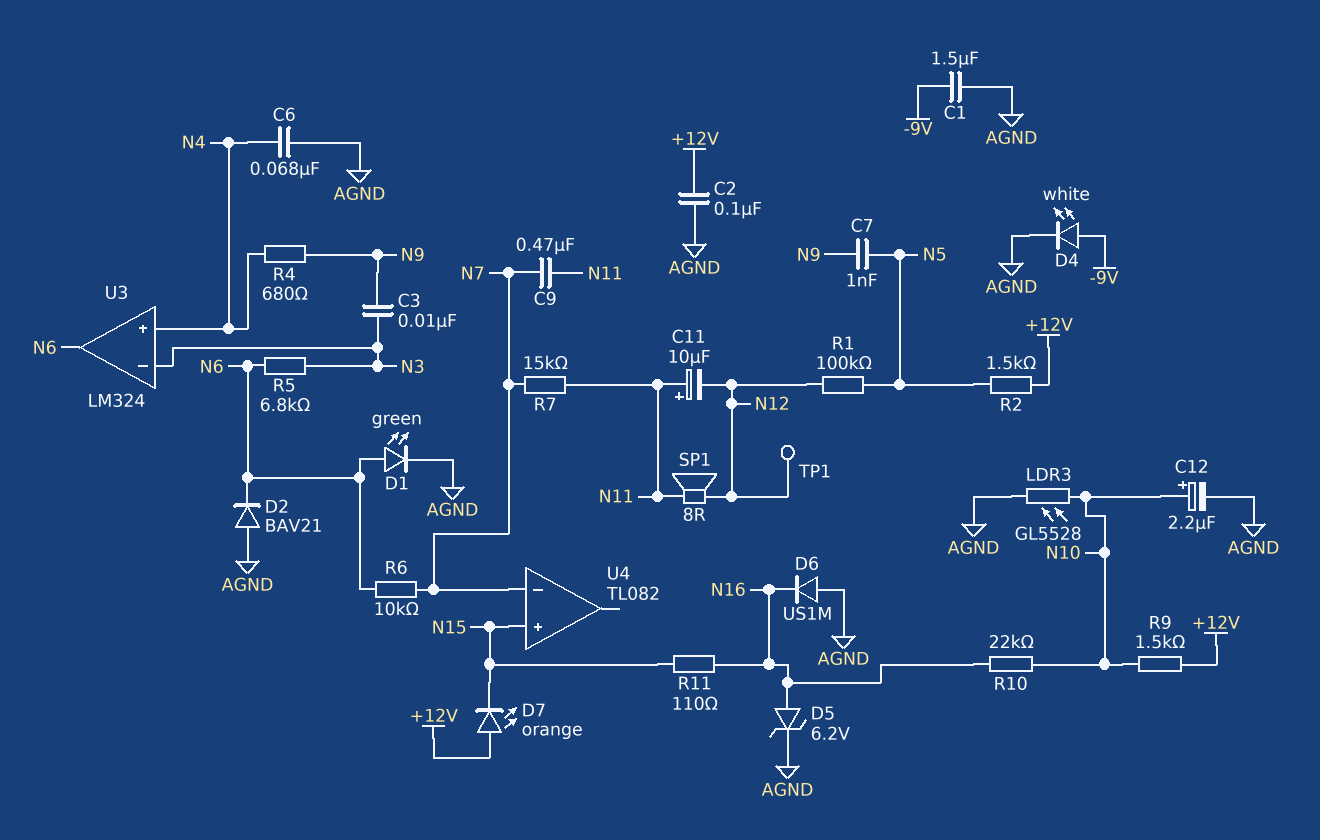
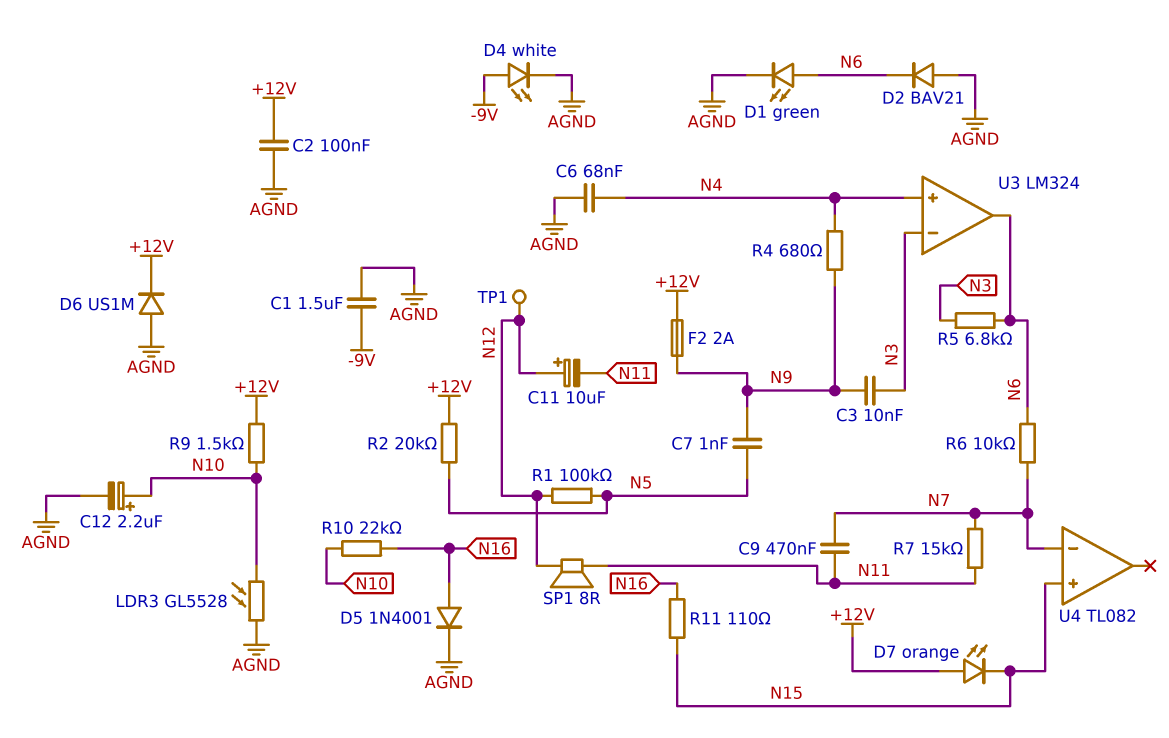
C11: 10uF (plus N11, minus N12) -> 10uF (plus N12, minus N11)
D5: zener 6.2V (A N16, K AGND) -> diode 1N4001 (A N16, K AGND)
D6: diode US1M (A AGND, K N16) -> diode US1M (A AGND, K +12V)
F2: none -> 2A (+12V, N9)
R2: 1.5k (+12V, N5) -> 20k (+12V, N5)

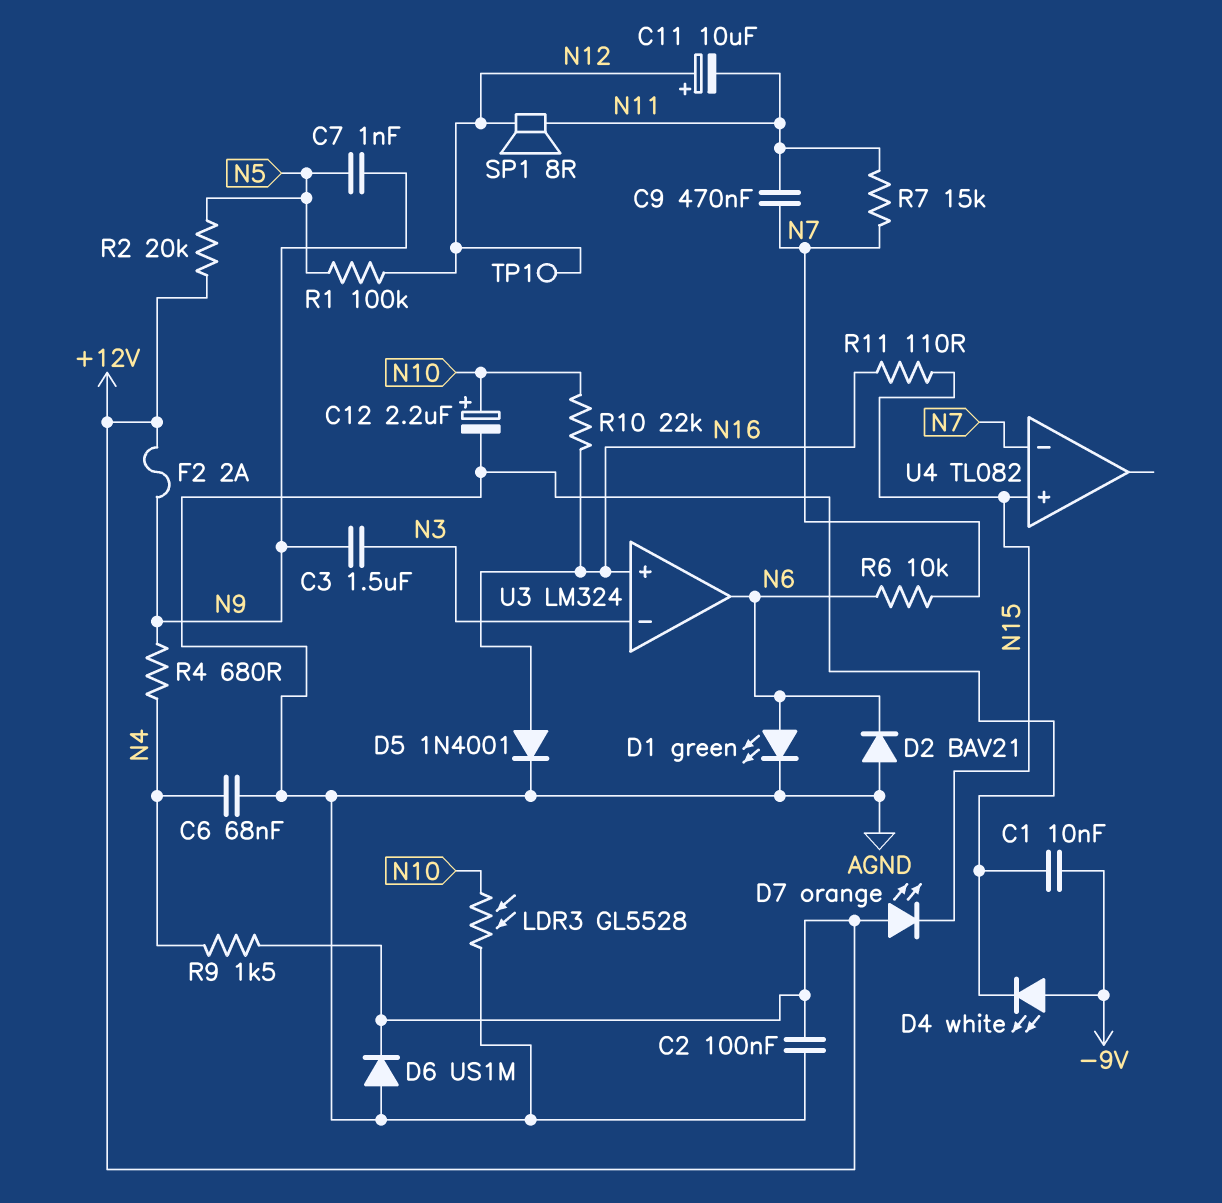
C1: 1.5uF (-9V, AGND) -> 10nF (-9V, AGND)
C3: 10nF (N3, N9) -> 1.5uF (N3, N9)
R5: 6.8k (N3, N6) -> none
R9: 1.5k (+12V, N10) -> 1.5k (+12V, N4)
U3 pin in+: N4 -> N16

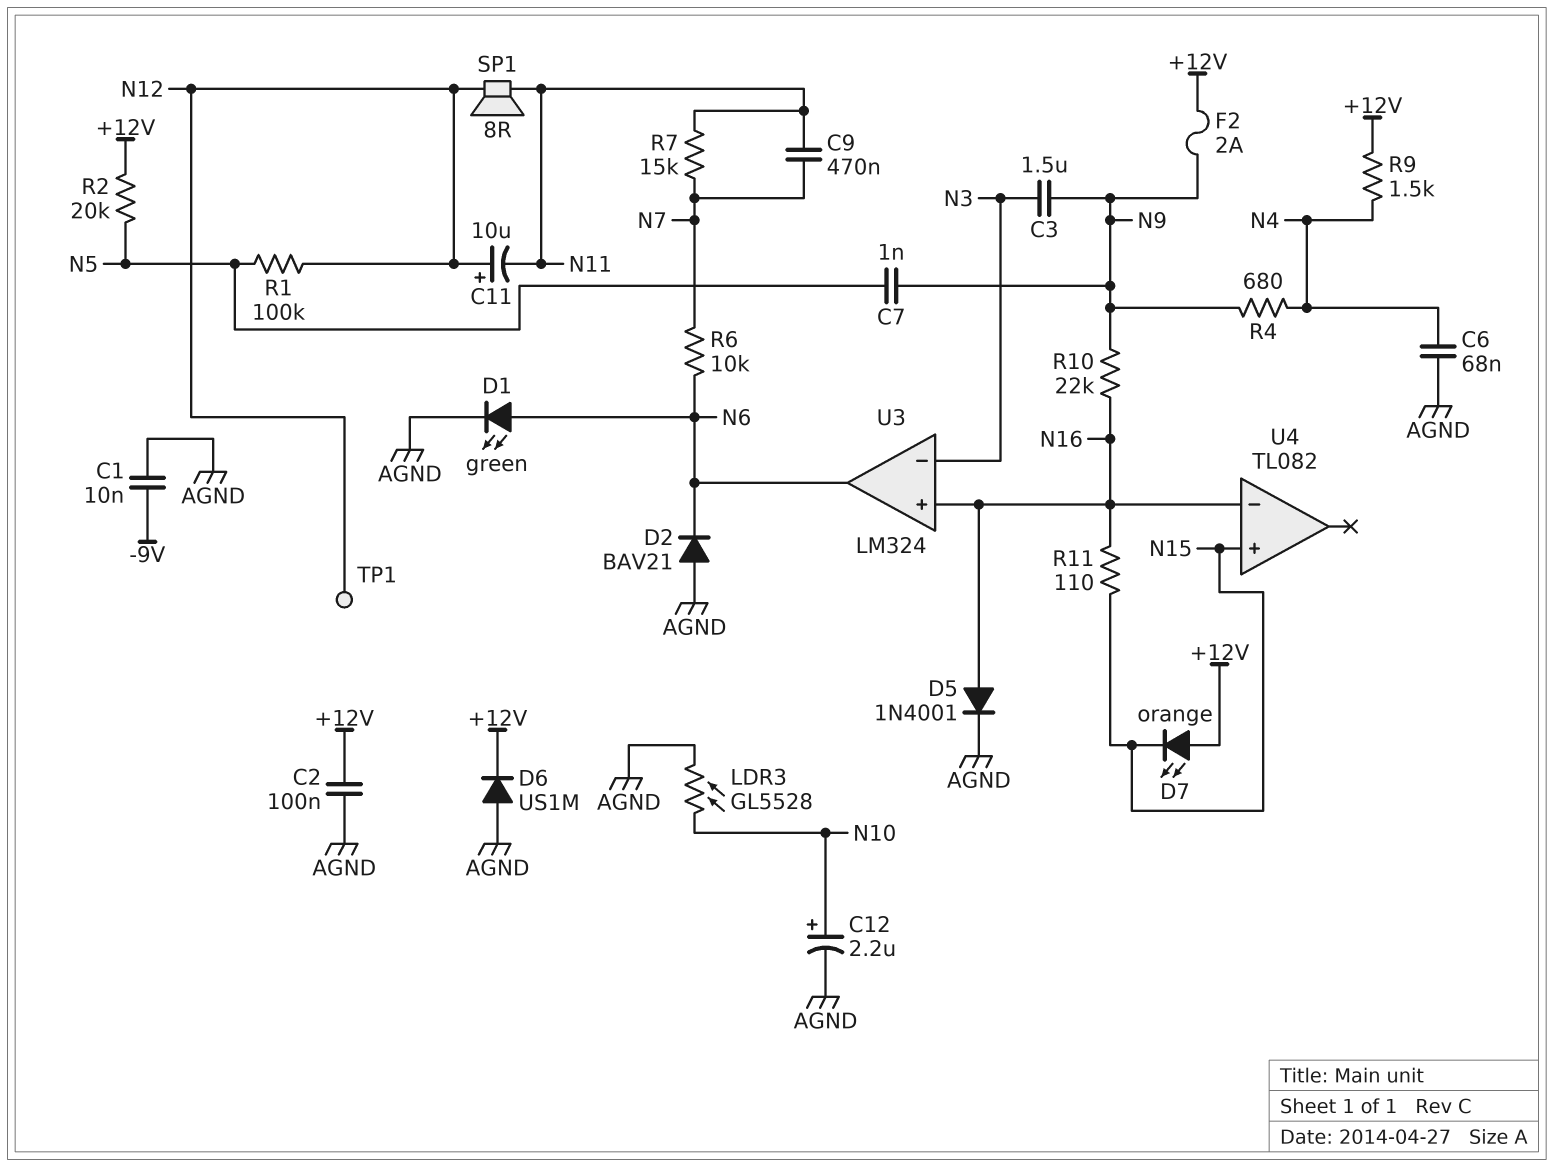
D4: LED white (A -9V, K AGND) -> none
R10: 22k (N10, N16) -> 22k (N9, N16)
U4 pin in-: N7 -> N16

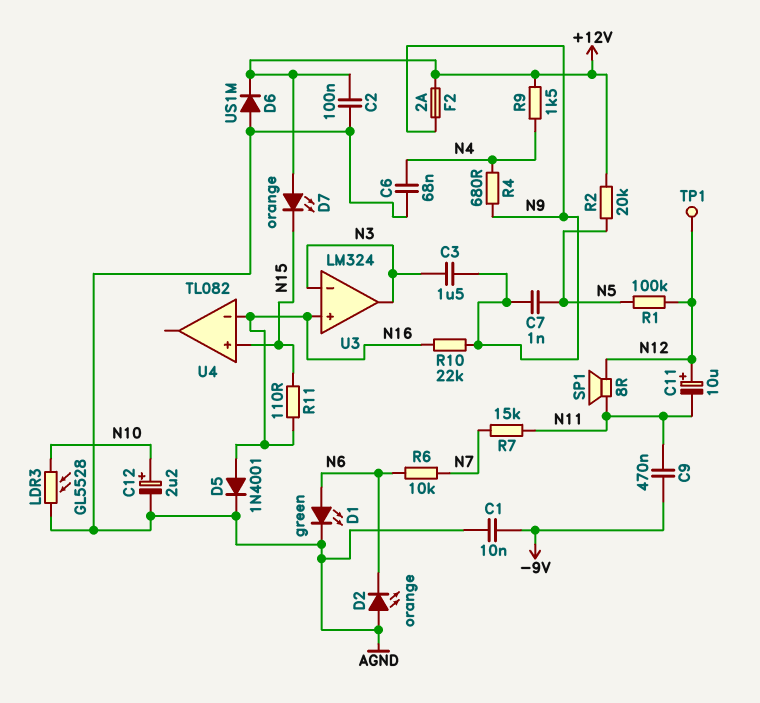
C9: 470nF (N7, N11) -> 470nF (-9V, N11)
D2: diode BAV21 (A AGND, K N6) -> LED orange (A AGND, K N6)
U3 pin out: N6 -> N3

